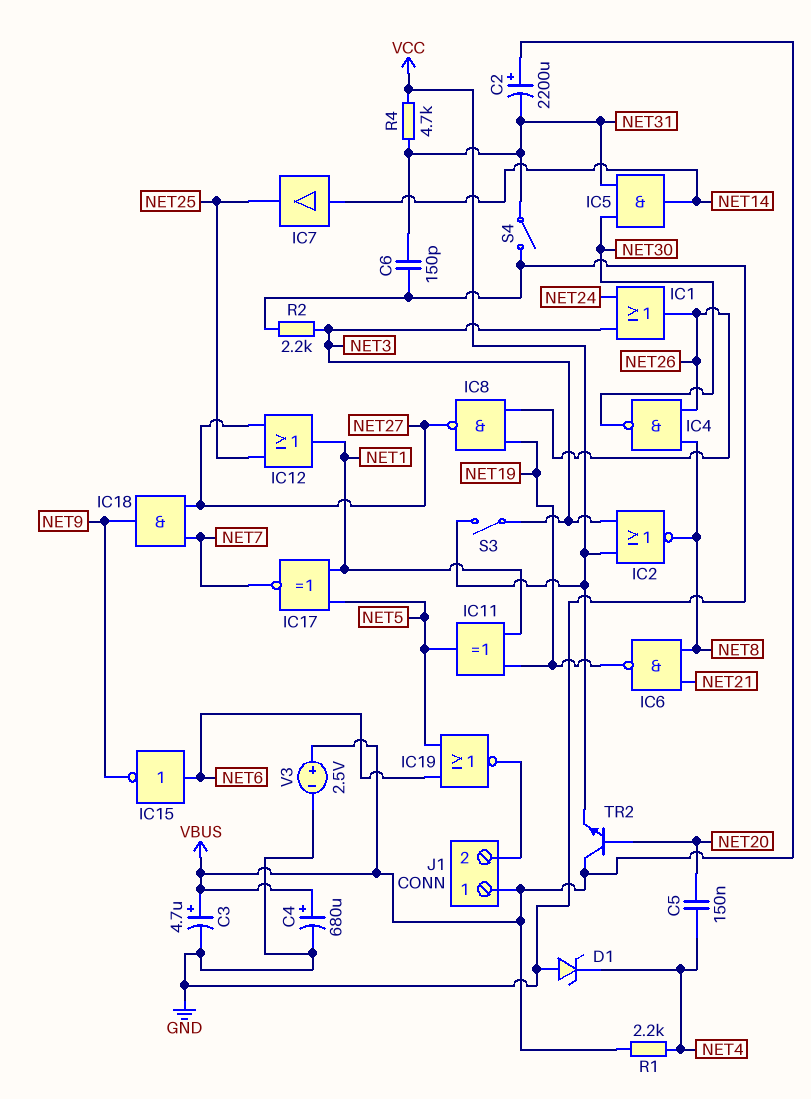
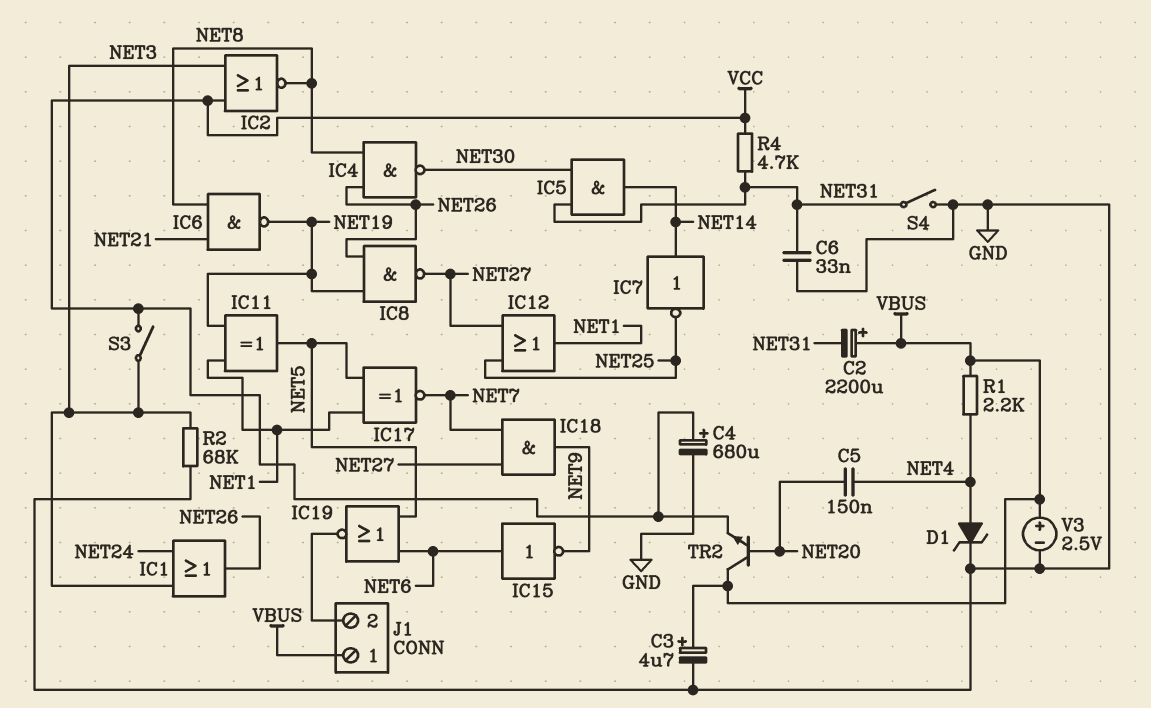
C4: 680uF (plus VBUS, minus GND) -> 680uF (plus VCC, minus GND)
C6: 150pF (GND, NET31) -> 33nF (GND, NET31)
D1: zener (A GND, K NET4) -> zener (A NET4, K GND)
IC7: buffer (in NET14, out NET25) -> NOT (in NET14, out NET25)
R2: 2.2k (GND, NET3) -> 68k (GND, NET3)

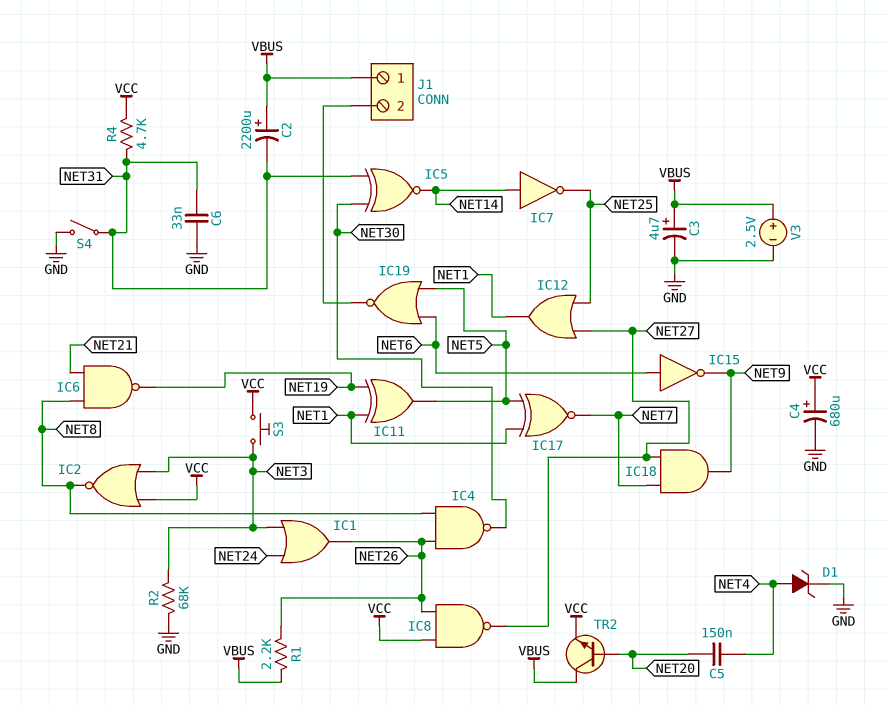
IC5: AND (in NET30, in NET31, out NET14) -> XNOR (in NET30, in NET31, out NET14)
IC8: NAND (in NET19, in NET26, out NET27) -> NAND (in NET26, in VCC, out NET27)
R1: 2.2k (NET4, VBUS) -> 2.2k (NET26, VBUS)
S3: switch (NET3, VCC) -> button (NET3, VCC)

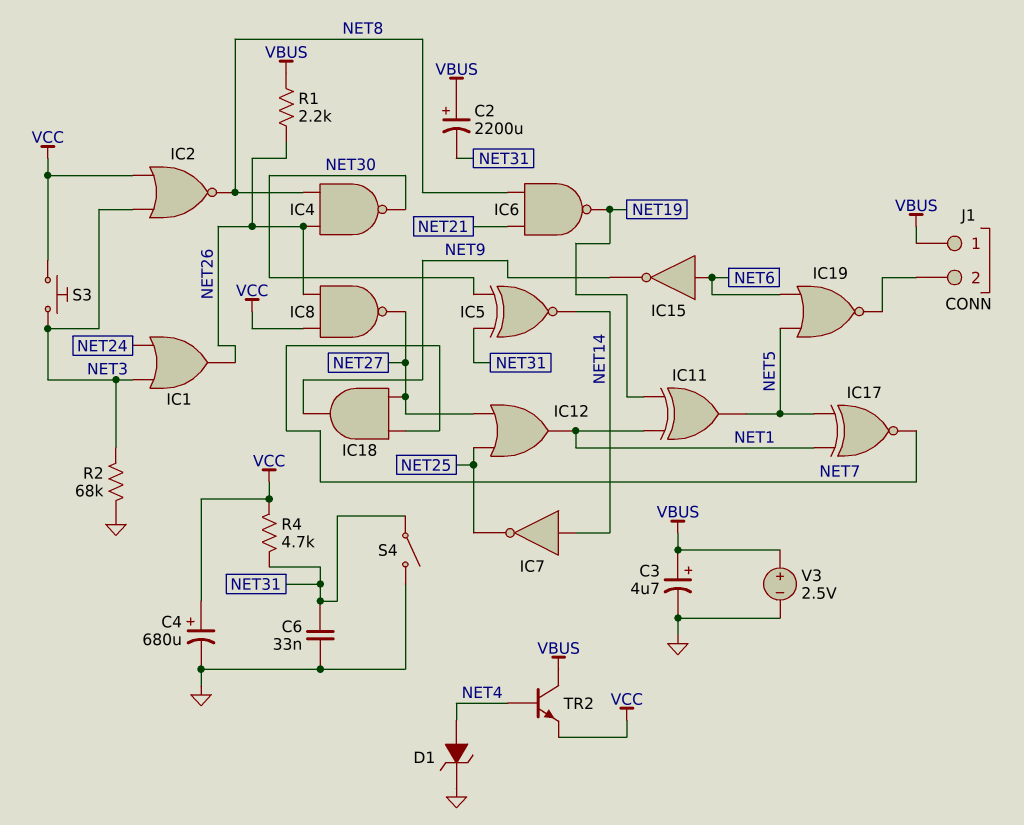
C5: 150nF (NET4, NET20) -> none
TR2: NPN (B NET20, C VBUS, E VCC) -> NPN (B NET4, C VBUS, E VCC)

